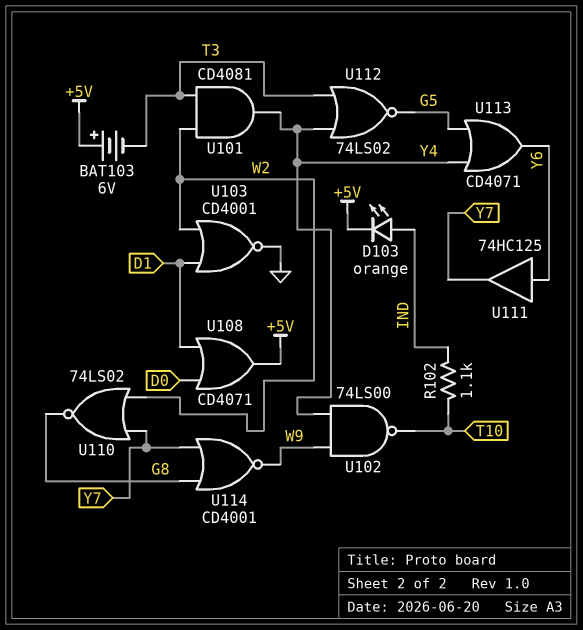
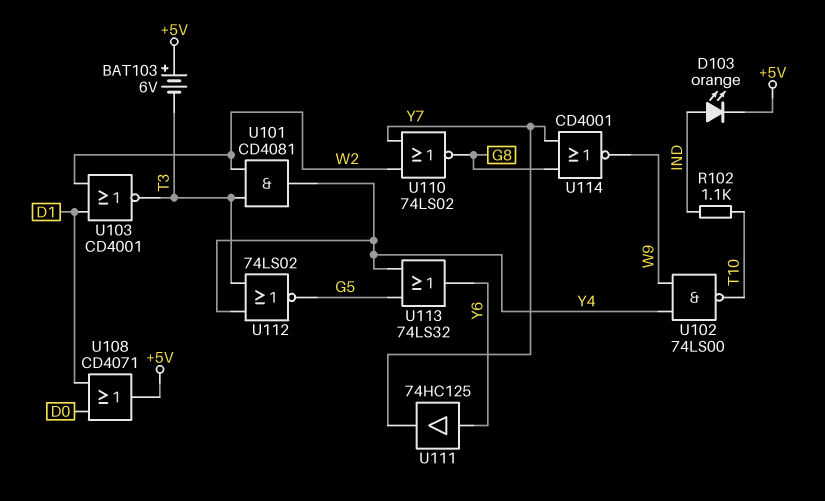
U103: NOR CD4001 (in D1, in W2, out GND) -> NOR CD4001 (in D1, in W2, out T3)
U113: OR CD4071 (in G5, in Y4, out Y6) -> OR 74LS32 (in G5, in Y4, out Y6)

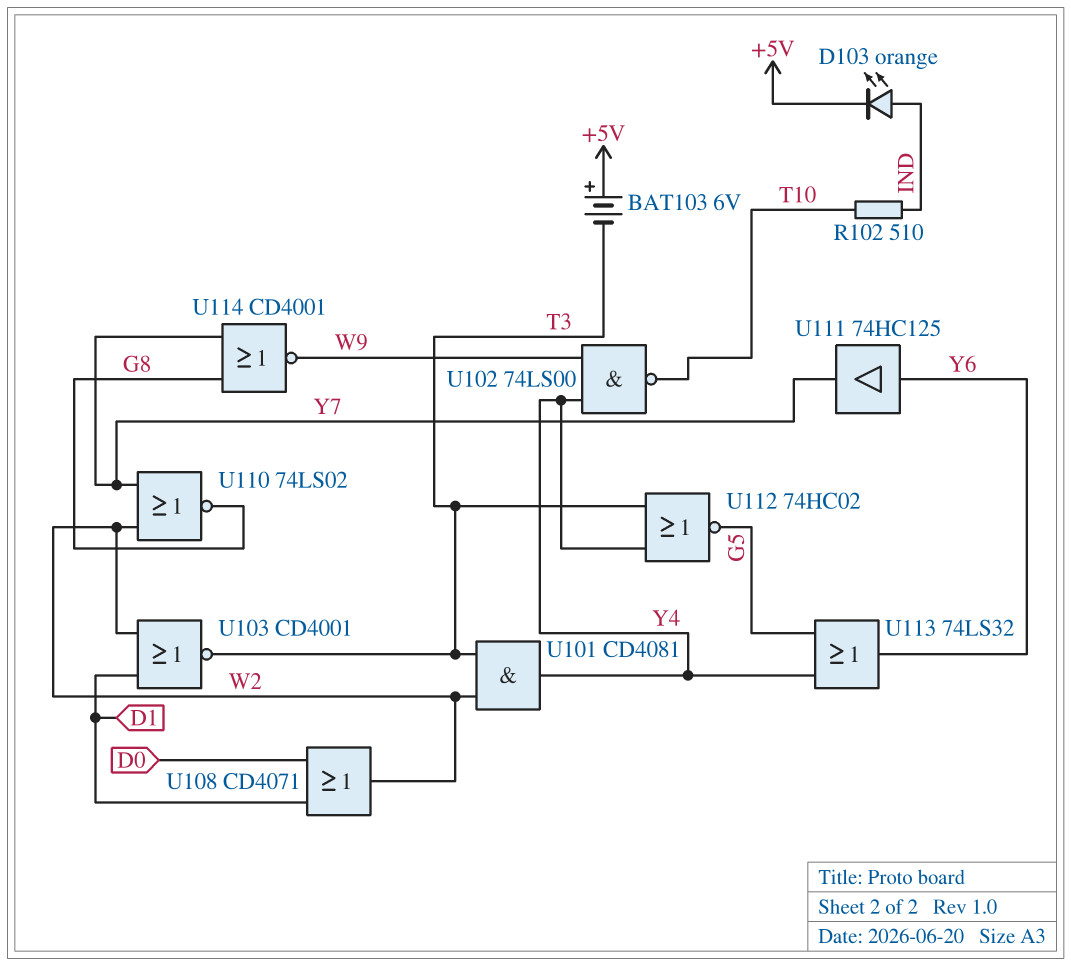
R102: 1.1k (IND, T10) -> 510 (IND, T10)
U108: OR CD4071 (in D0, in D1, out +5V) -> OR CD4071 (in D0, in D1, out W2)
U112: NOR 74LS02 (in T3, in Y4, out G5) -> NOR 74HC02 (in T3, in Y4, out G5)

